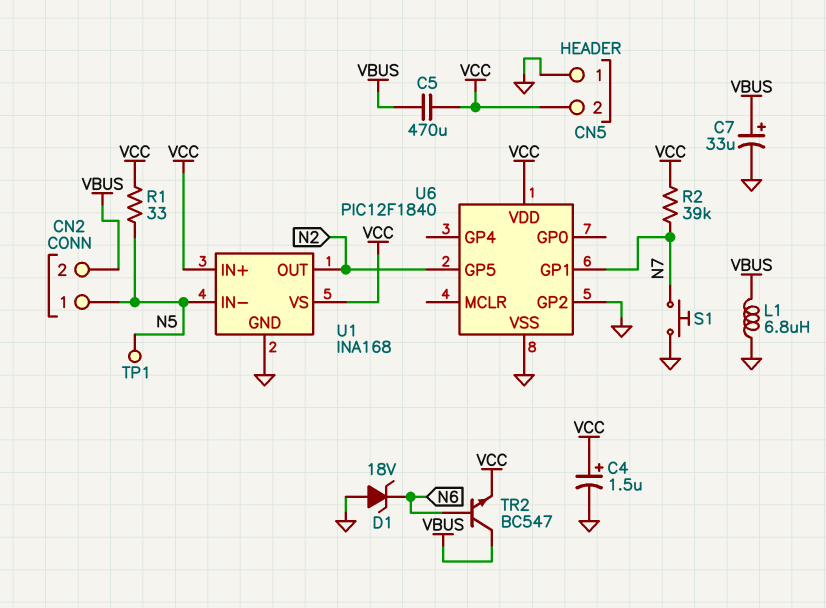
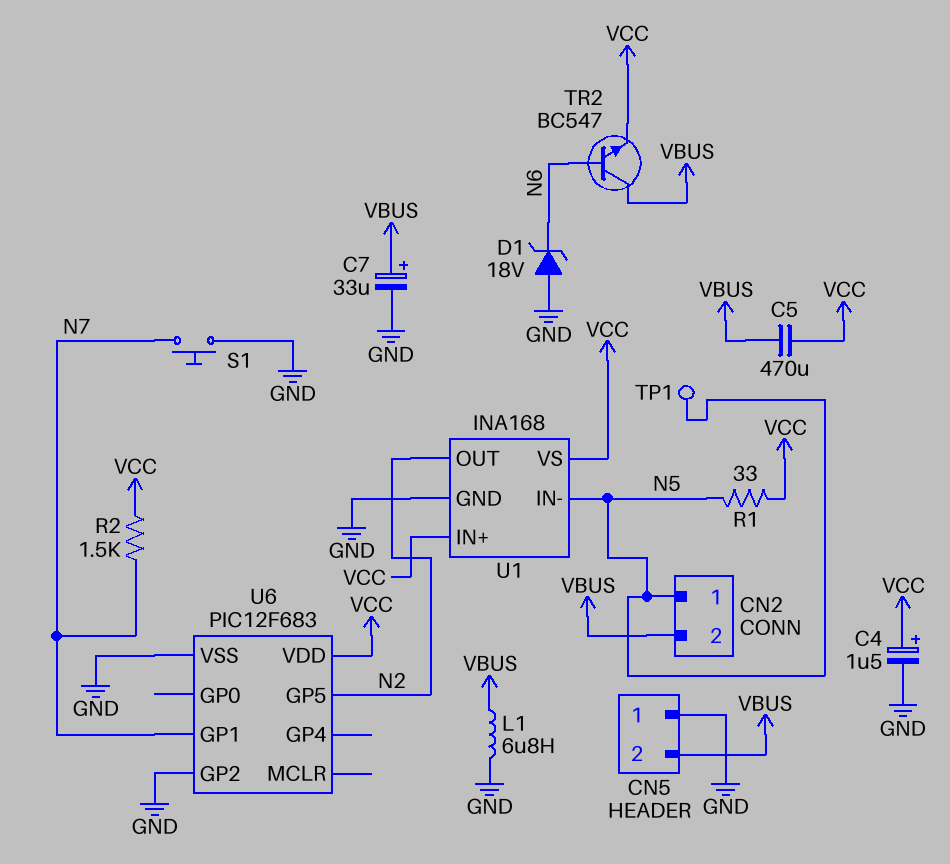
CN5 pin 2: VCC -> VBUS
R2: 39k (N7, VCC) -> 1.5k (N7, VCC)
U6: PIC12F1840 -> PIC12F683

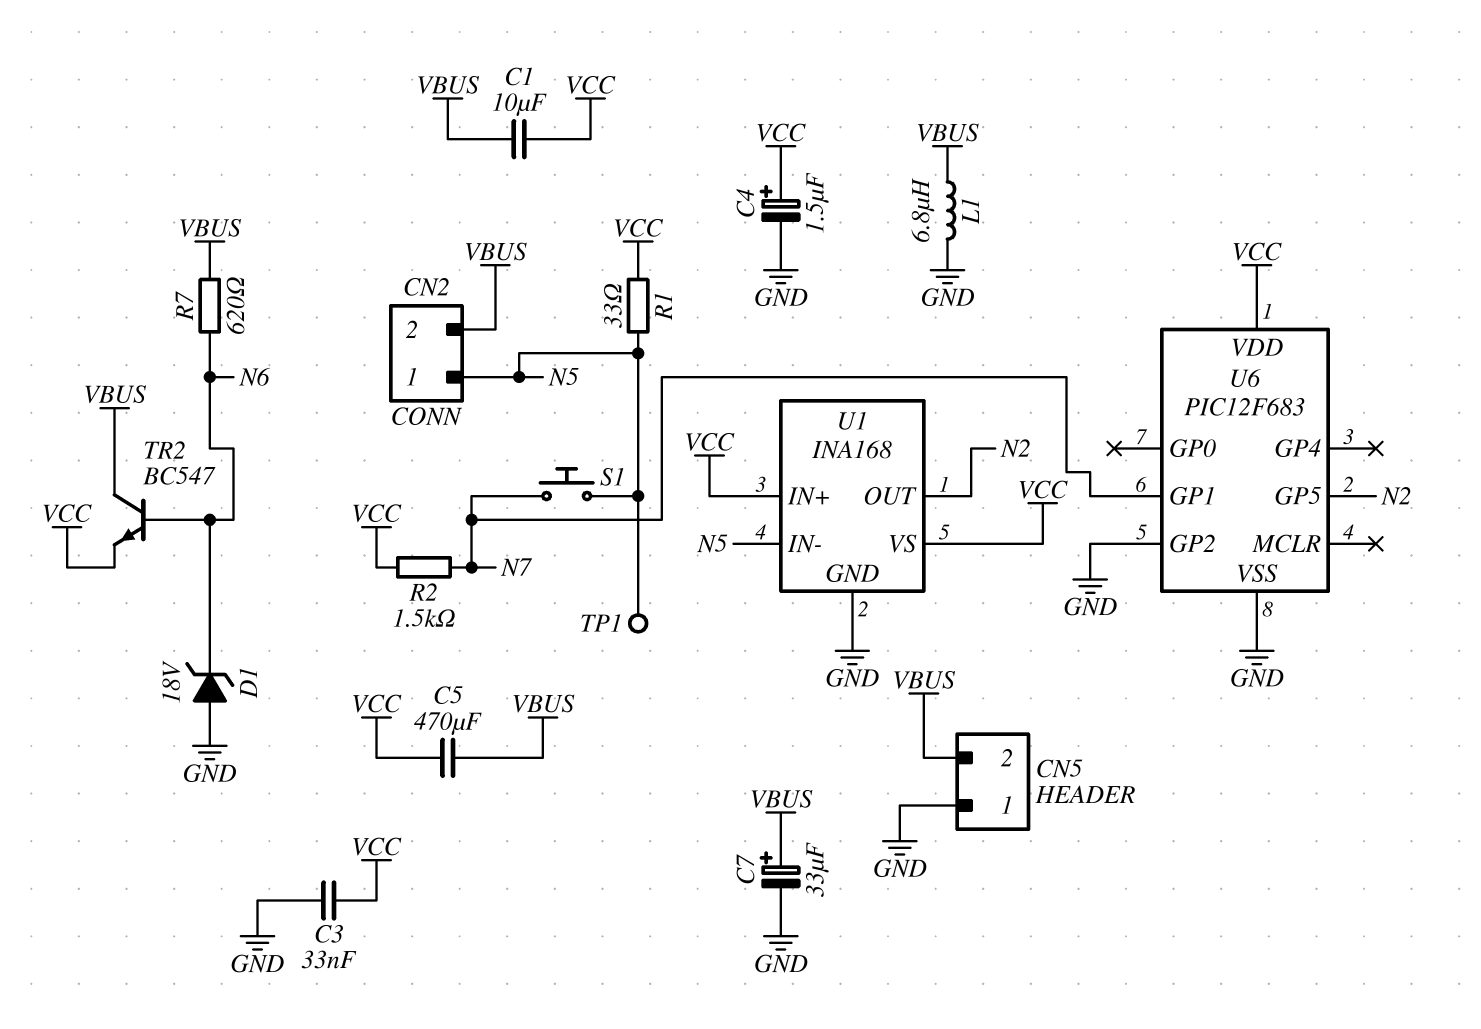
C1: none -> 10uF (VBUS, VCC)
C3: none -> 33nF (GND, VCC)
R7: none -> 620 (N6, VBUS)
S1: button (GND, N7) -> button (N5, N7)

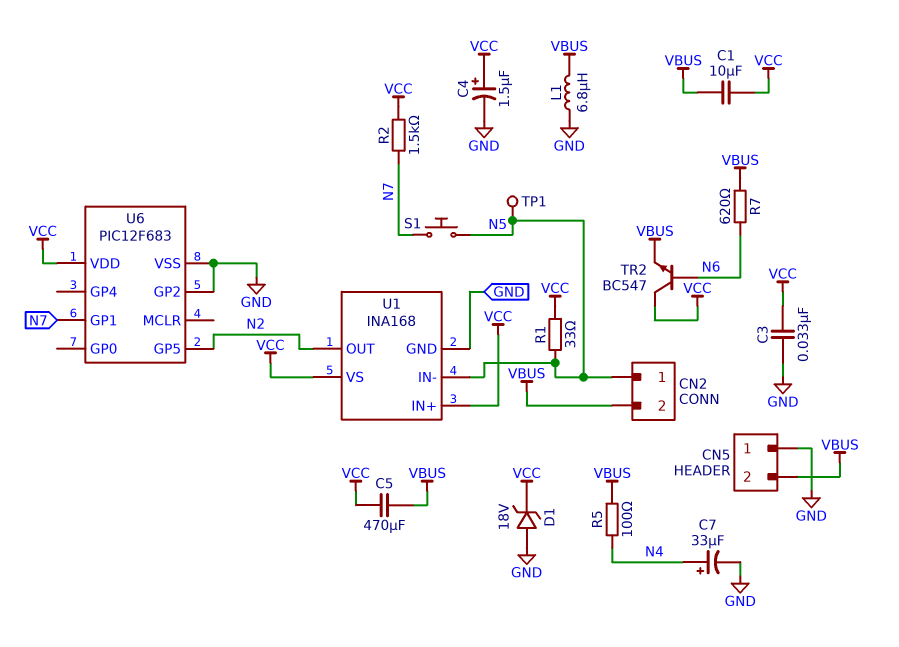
C7: 33uF (plus VBUS, minus GND) -> 33uF (plus N4, minus GND)
D1: zener 18V (A GND, K N6) -> zener 18V (A GND, K VCC)
R5: none -> 100 (N4, VBUS)
TR2: NPN BC547 (B N6, C VBUS, E VCC) -> NPN BC547 (B N6, C VCC, E VBUS)

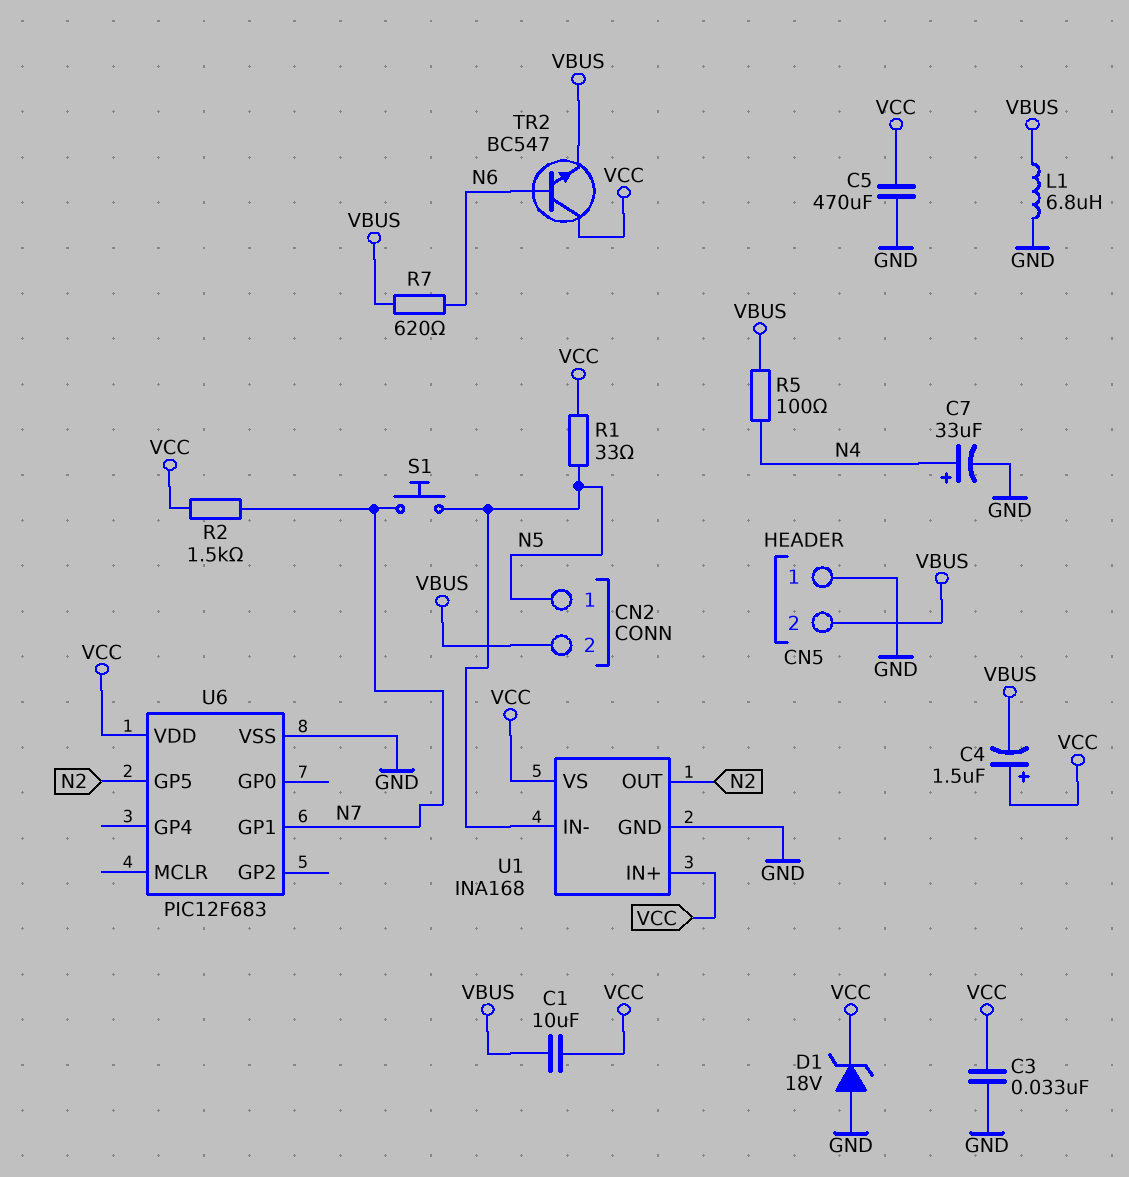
C4: 1.5uF (plus VCC, minus GND) -> 1.5uF (plus VCC, minus VBUS)
C5: 470uF (VBUS, VCC) -> 470uF (GND, VCC)
TP1: test point (N5) -> none
U6 pin GP2: GND -> none

